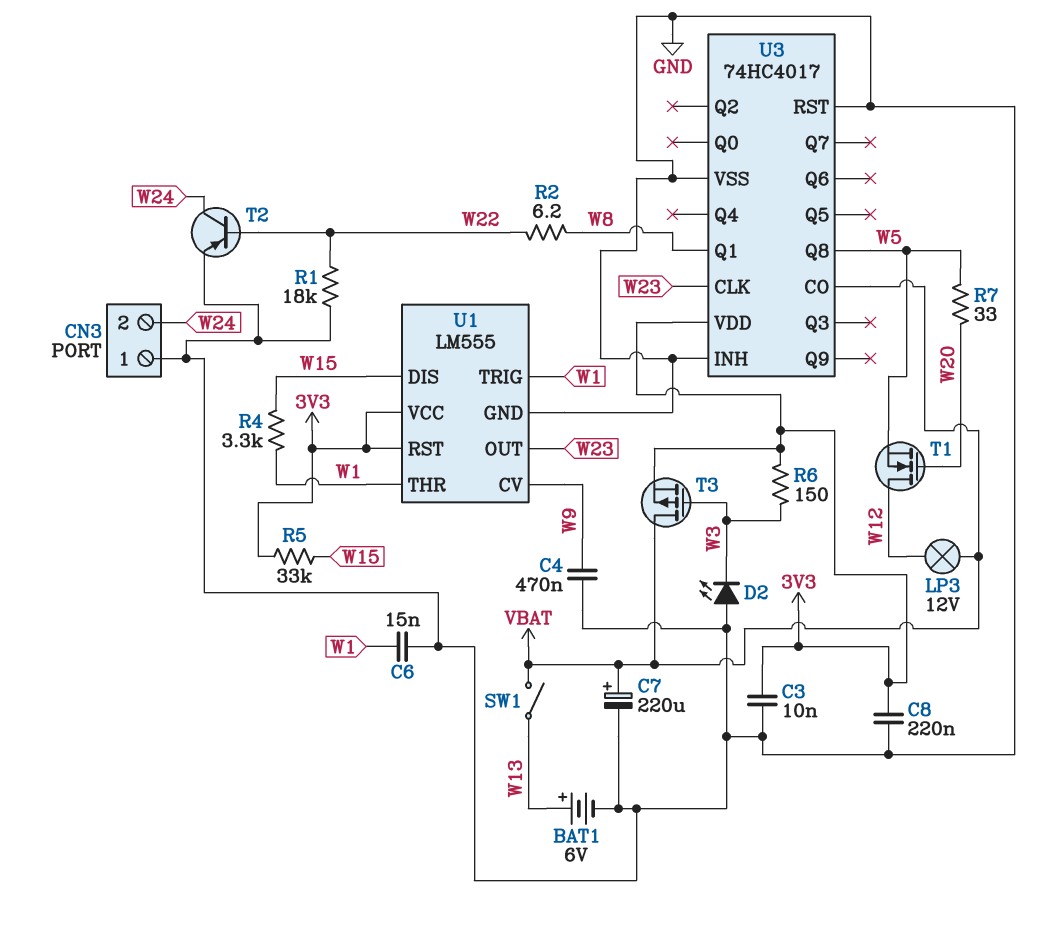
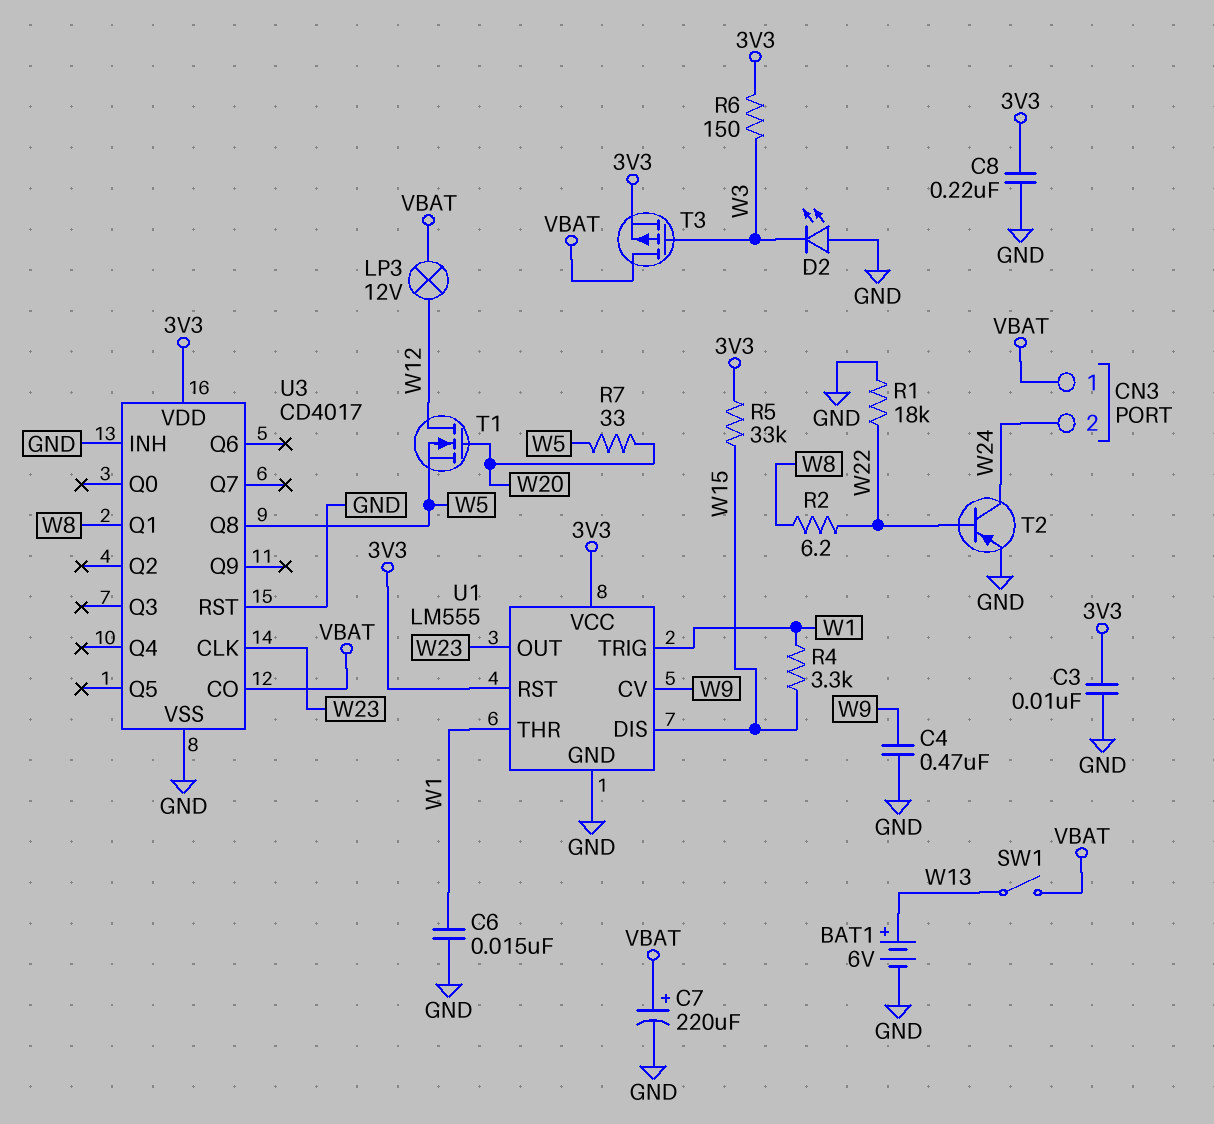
CN3 pin 1: GND -> VBAT
U3: 74HC4017 -> CD4017

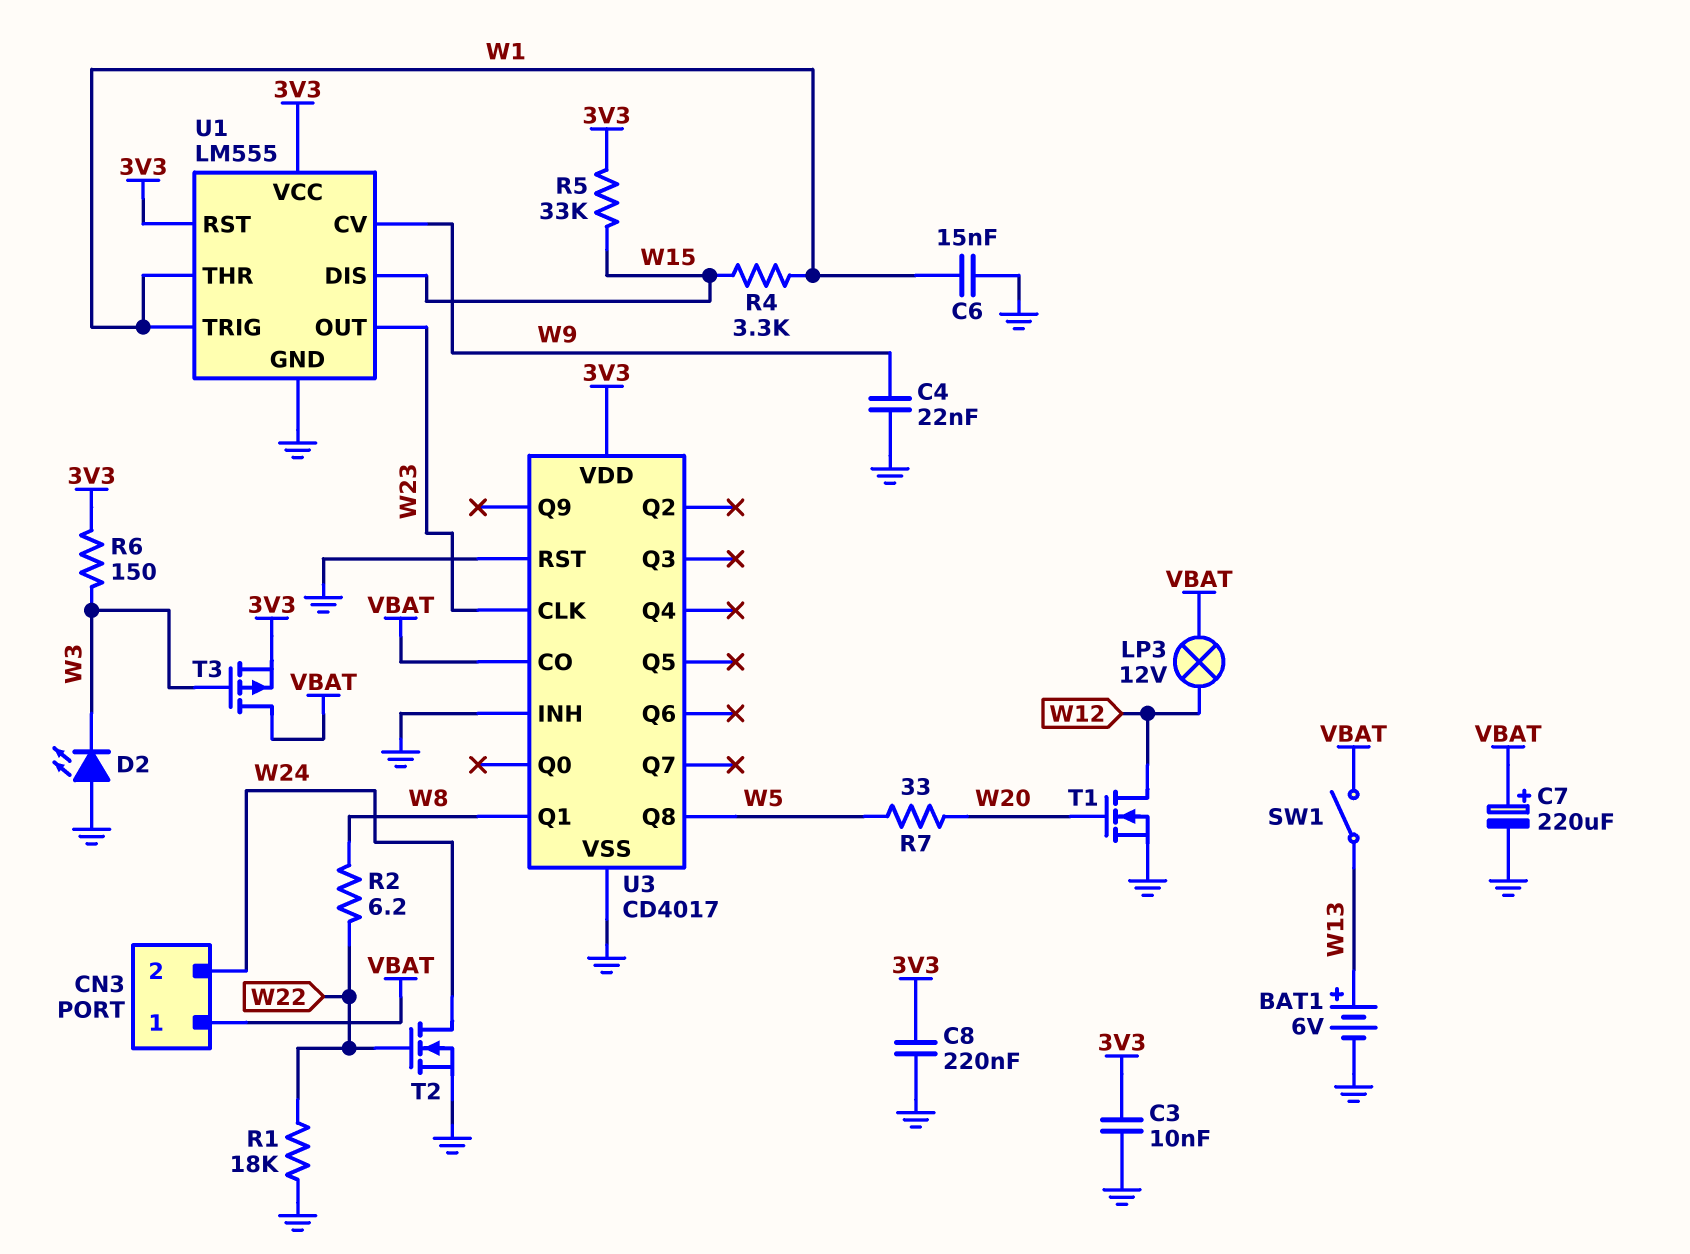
C4: 470nF (GND, W9) -> 22nF (GND, W9)
T1: NMOS (G W20, D W12, S W5) -> NMOS (G W20, D W12, S GND)
T2: PNP (B W22, C W24, E GND) -> NMOS (G W22, D W24, S GND)

